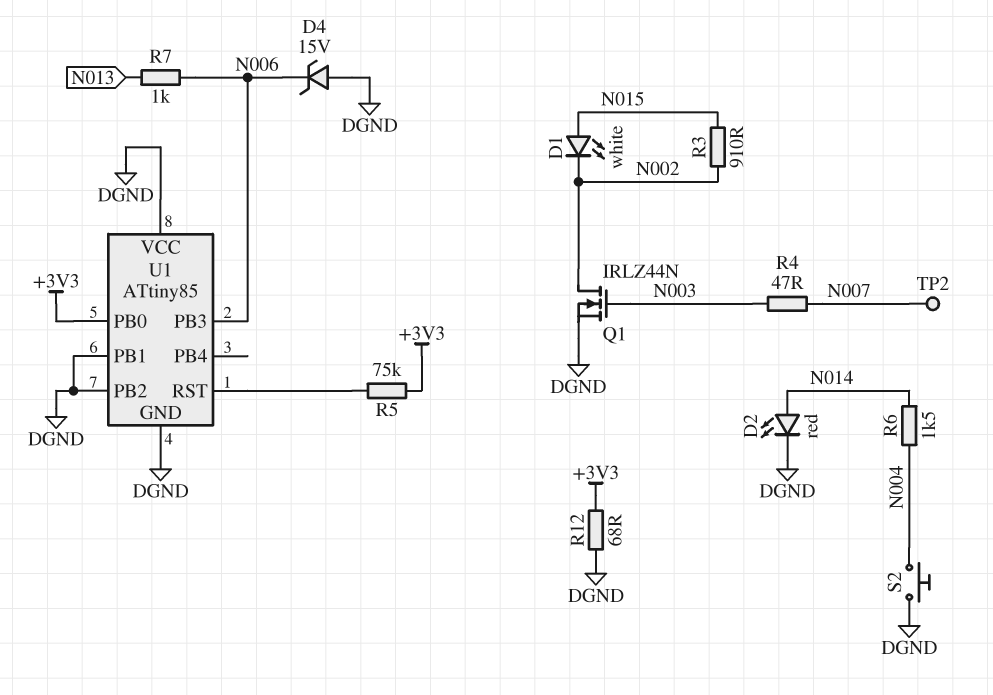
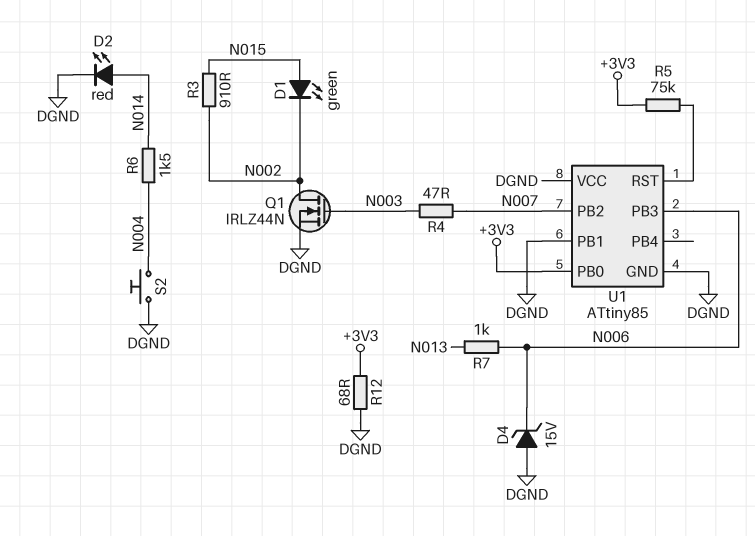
D1: LED white (A N015, K N002) -> LED green (A N015, K N002)
TP2: test point (N007) -> none
U1 pin PB2: DGND -> N007

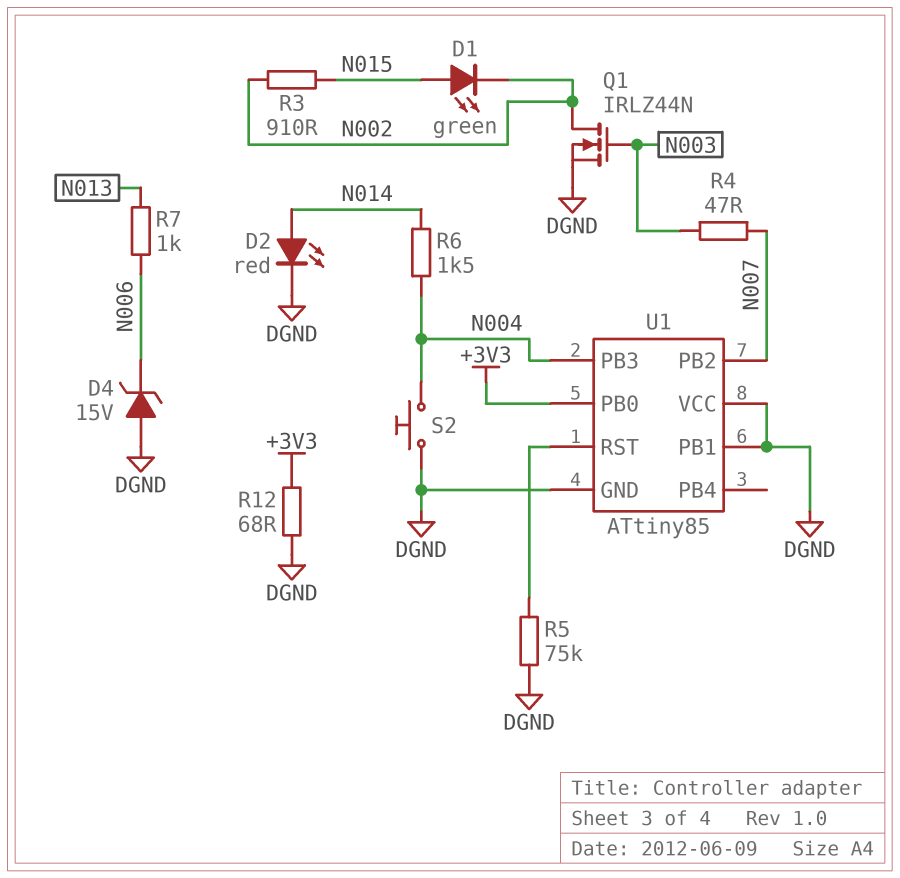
R5: 75k (+3V3, U1/RST) -> 75k (DGND, U1/RST)
U1 pin PB3: N006 -> N004

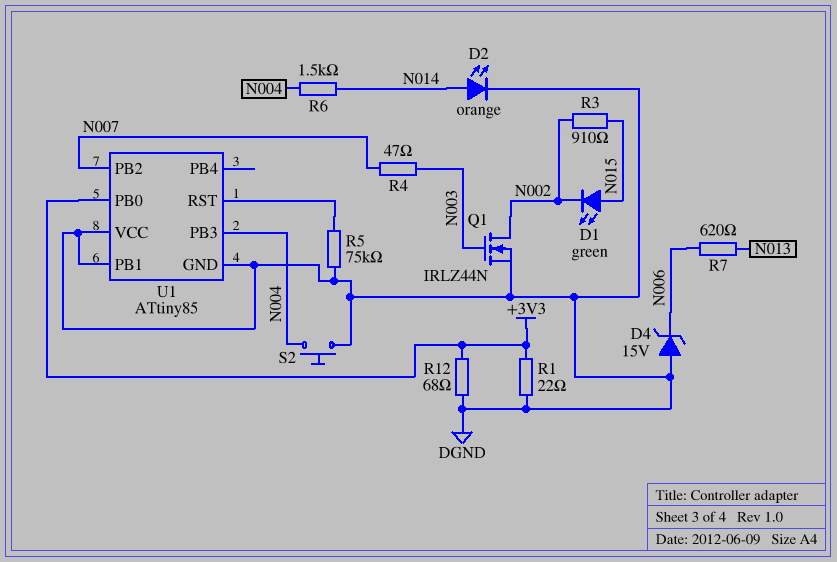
D2: LED red (A N014, K DGND) -> LED orange (A N014, K DGND)
R1: none -> 22 (+3V3, DGND)
R7: 1k (N006, N013) -> 620 (N006, N013)

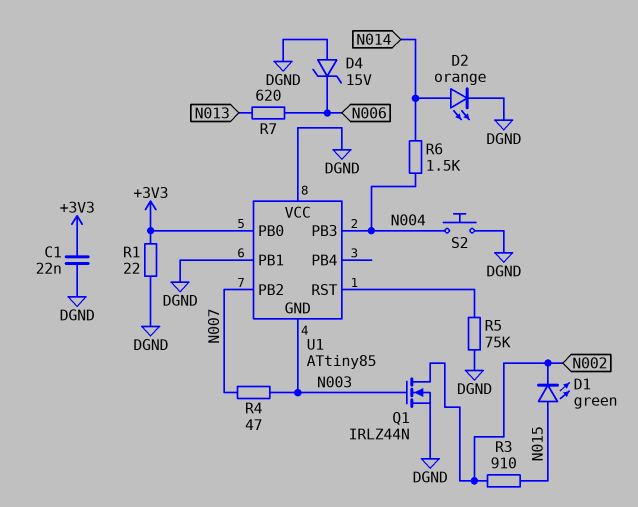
C1: none -> 22nF (+3V3, DGND)
R12: 68 (+3V3, DGND) -> none
U1 pin GND: DGND -> N003

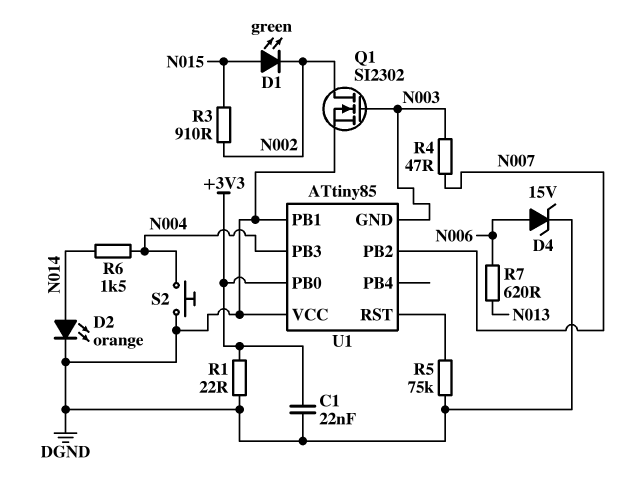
D4: zener 15V (A DGND, K N006) -> zener 15V (A N006, K DGND)
Q1: NMOS IRLZ44N (G N003, D N002, S DGND) -> NMOS SI2302 (G N003, D N002, S DGND)

